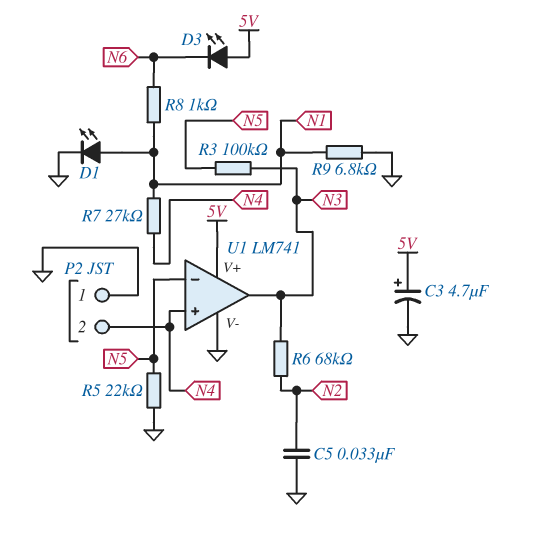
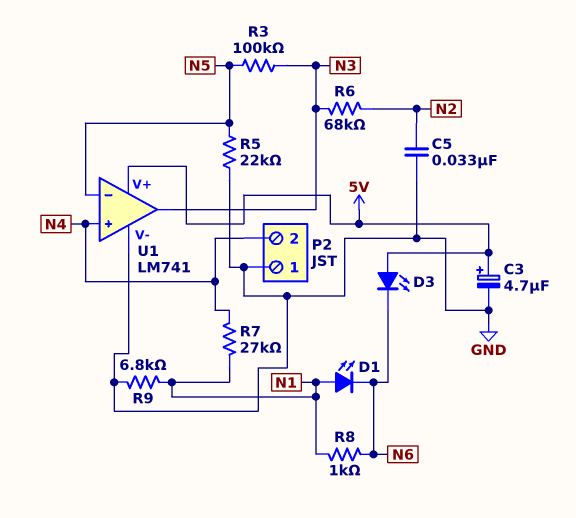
D1: LED (A N1, K GND) -> LED (A N1, K N6)

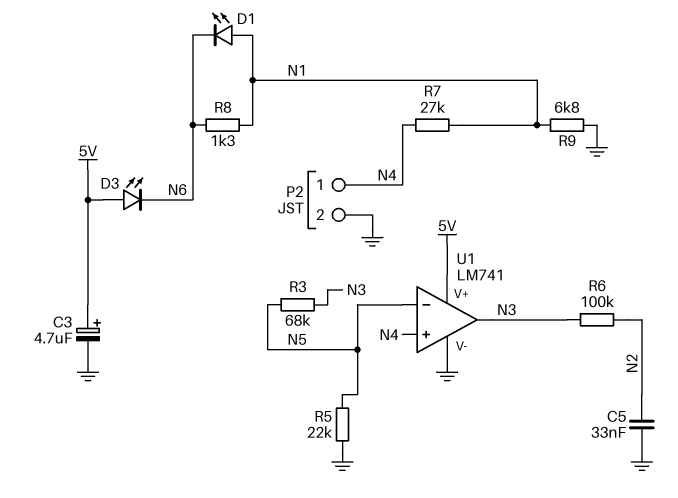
P2 pin 1: GND -> N4
P2 pin 2: N4 -> GND
R3: 100k (N3, N5) -> 68k (N3, N5)
R6: 68k (N2, N3) -> 100k (N2, N3)
R8: 1k (N1, N6) -> 1.3k (N1, N6)

